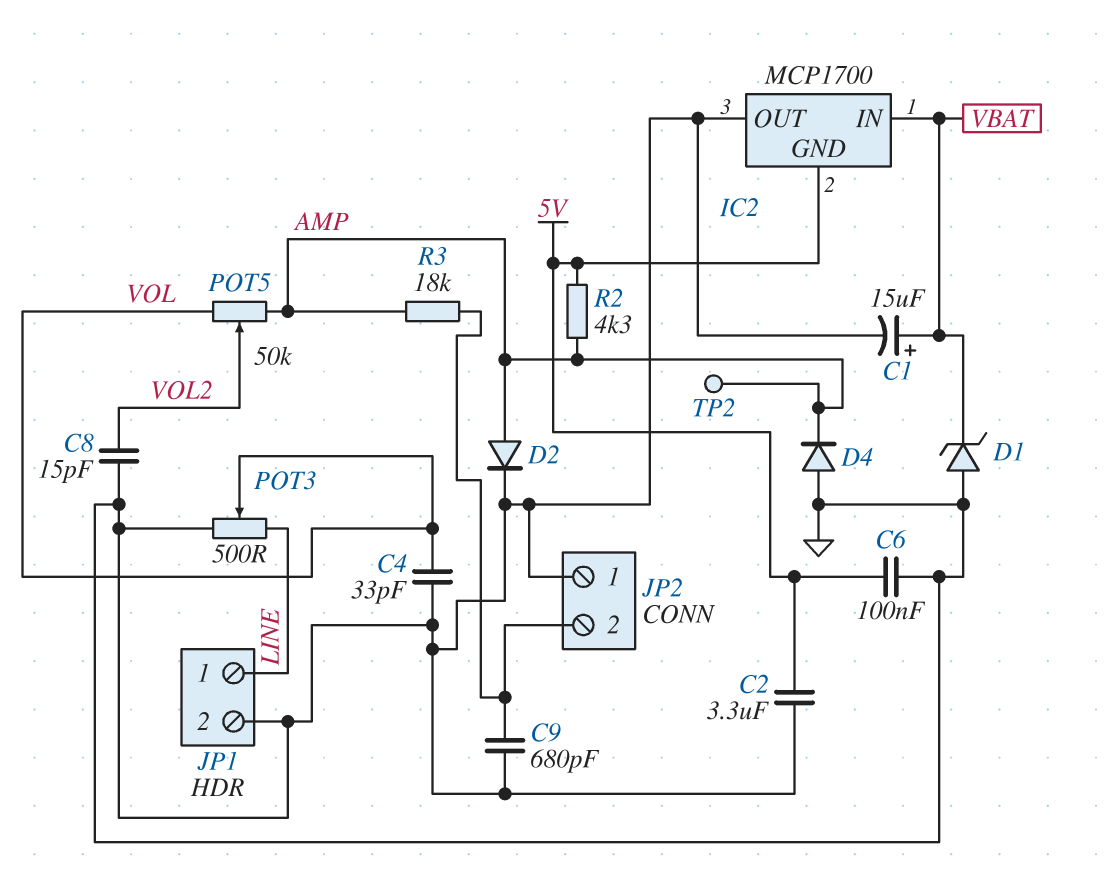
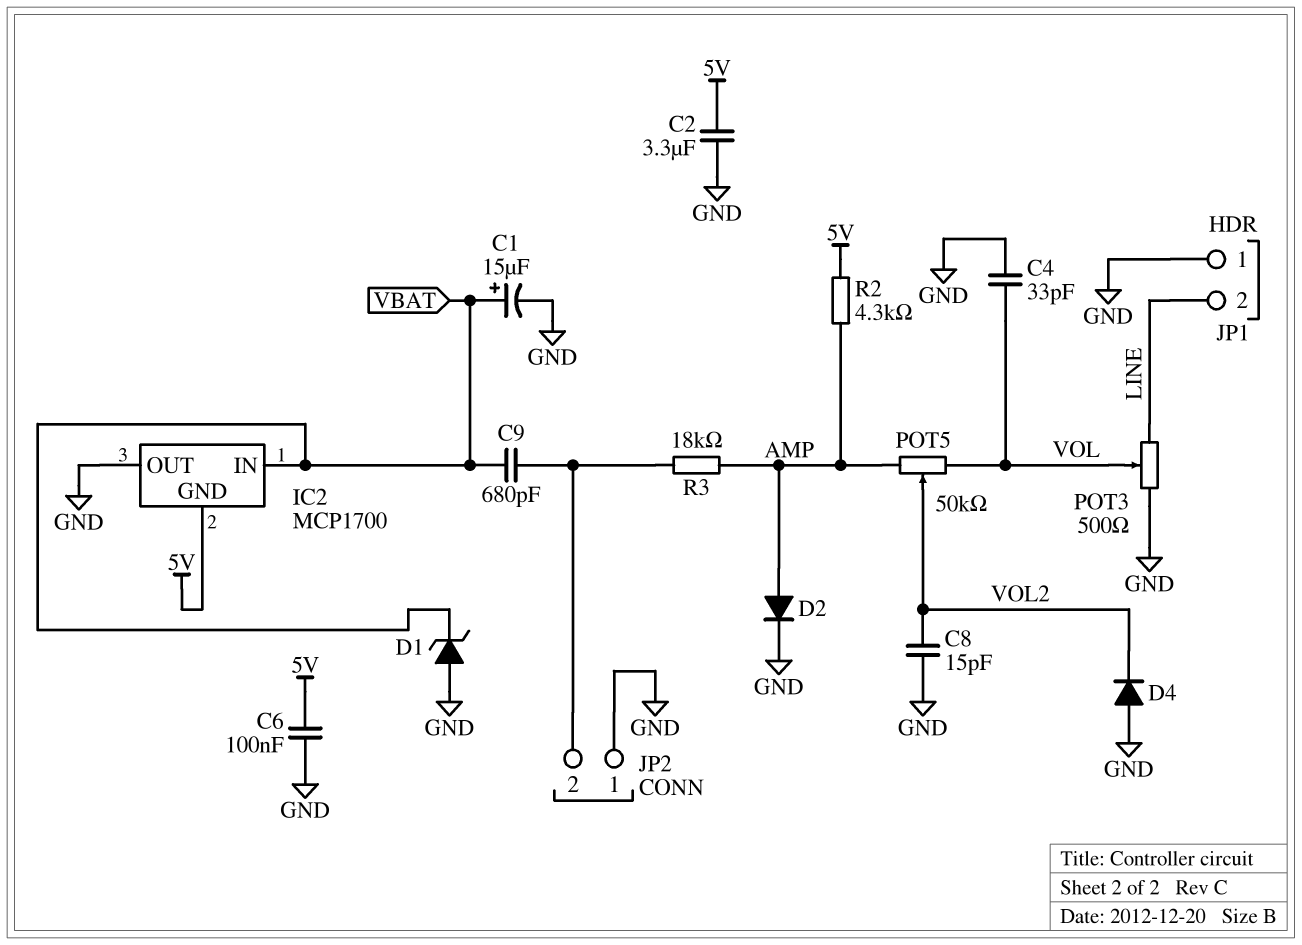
C9: 680pF (GND, JP2/2) -> 680pF (JP2/2, VBAT)
D4: diode (A GND, K AMP) -> diode (A GND, K VOL2)
JP1 pin 1: LINE -> GND
JP1 pin 2: GND -> LINE
TP2: test point (AMP) -> none

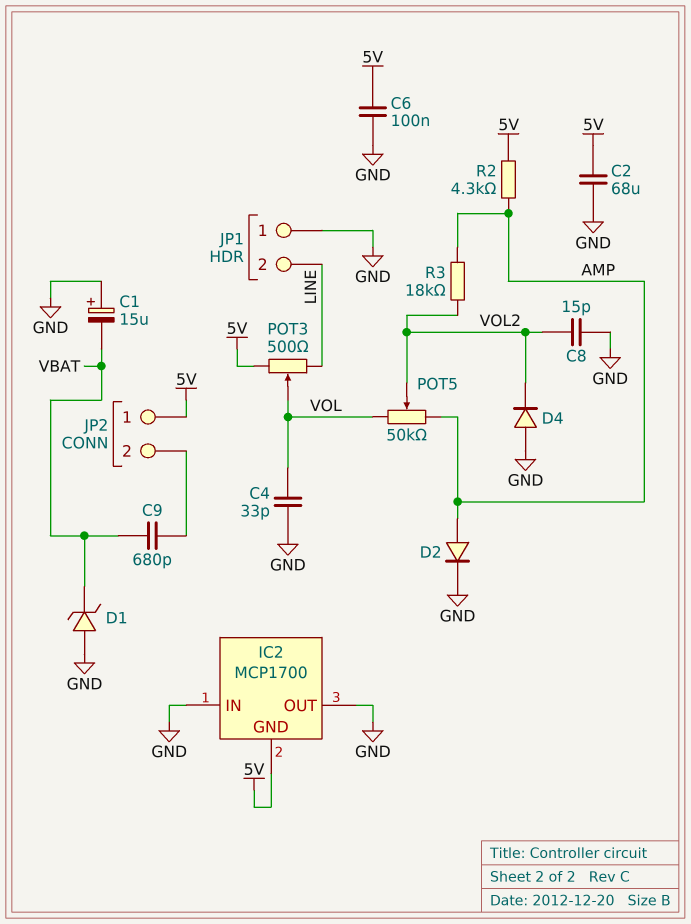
C1: 15uF (plus VBAT, minus GND) -> 15uF (plus GND, minus VBAT)
C2: 3.3uF (5V, GND) -> 68uF (5V, GND)
IC2 pin IN: VBAT -> GND
JP2 pin 1: GND -> 5V
POT3: 500 (GND, LINE, wiper VOL) -> 500 (5V, LINE, wiper VOL)
R3: 18k (AMP, JP2/2) -> 18k (AMP, VOL2)

